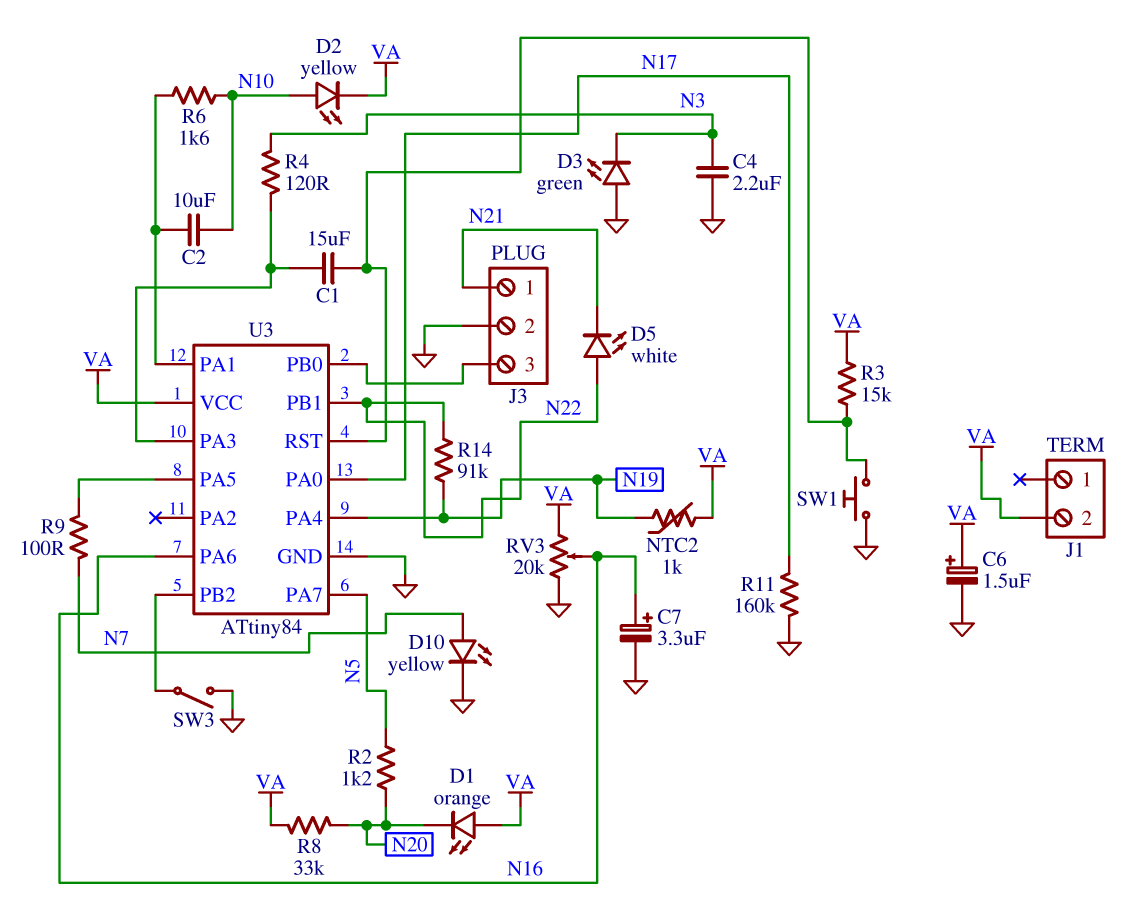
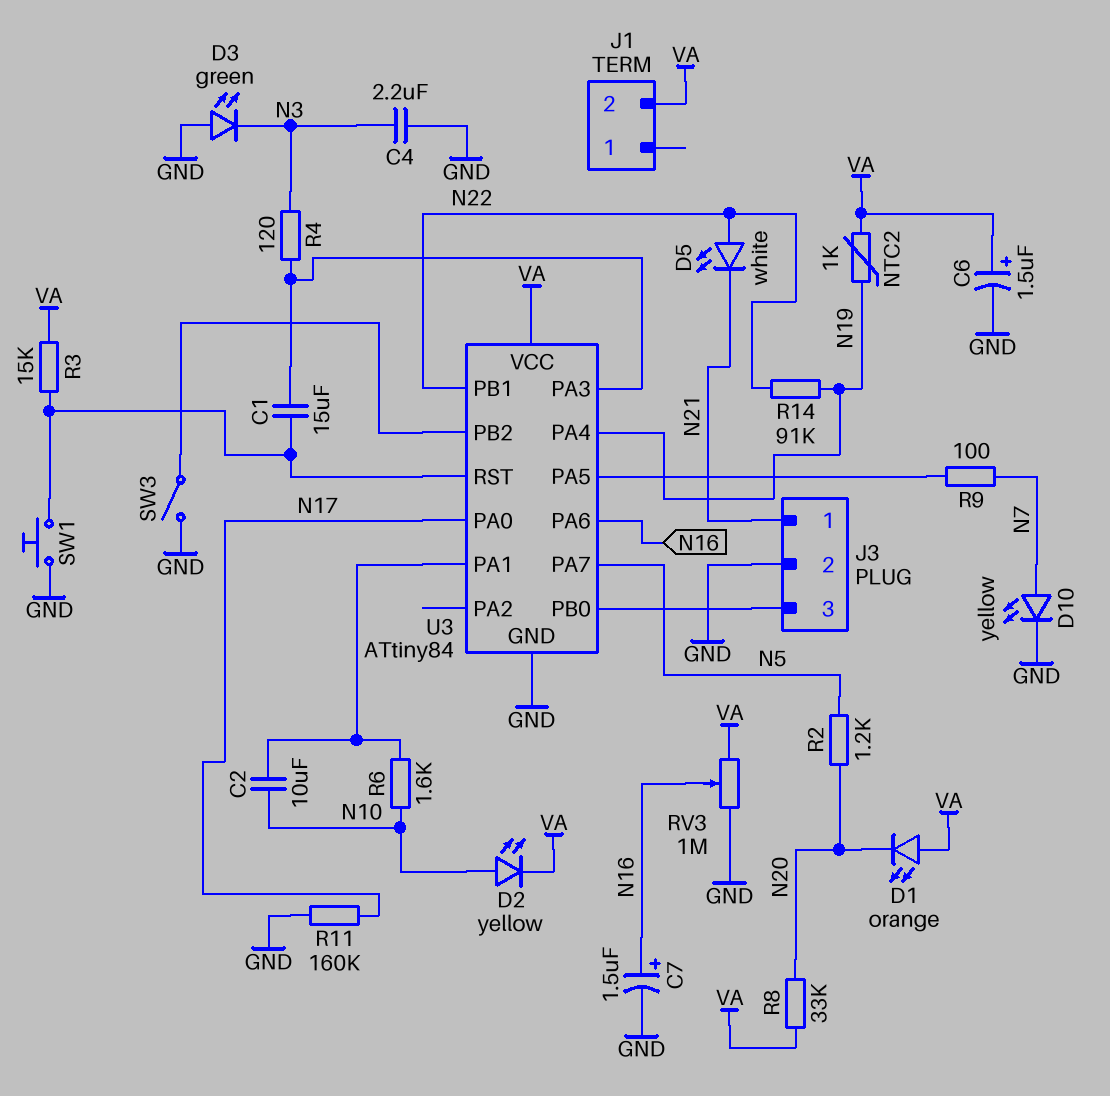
C7: 3.3uF (plus N16, minus GND) -> 1.5uF (plus N16, minus GND)
RV3: 20k (GND, VA, wiper N16) -> 1M (GND, VA, wiper N16)

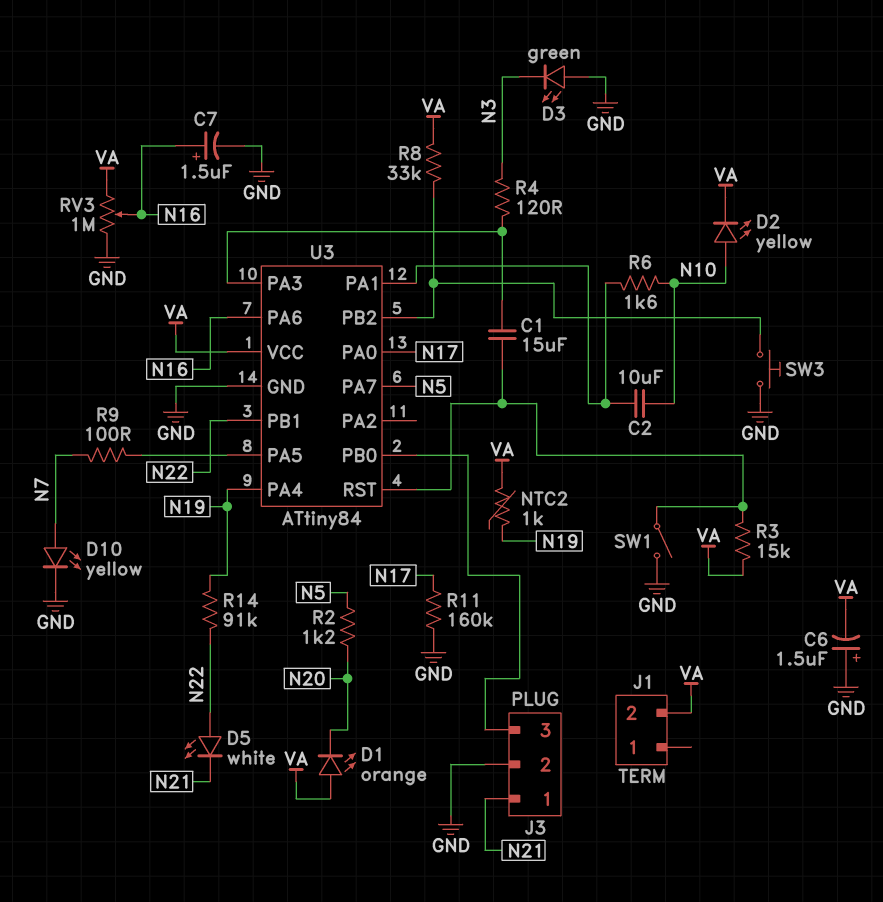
C4: 2.2uF (GND, N3) -> none
C6: 1.5uF (plus VA, minus GND) -> 1.5uF (plus GND, minus VA)
R8: 33k (N20, VA) -> 33k (U3/PB2, VA)
SW1: button (GND, U3/RST) -> switch (GND, U3/RST)
SW3: switch (GND, U3/PB2) -> button (GND, U3/PB2)

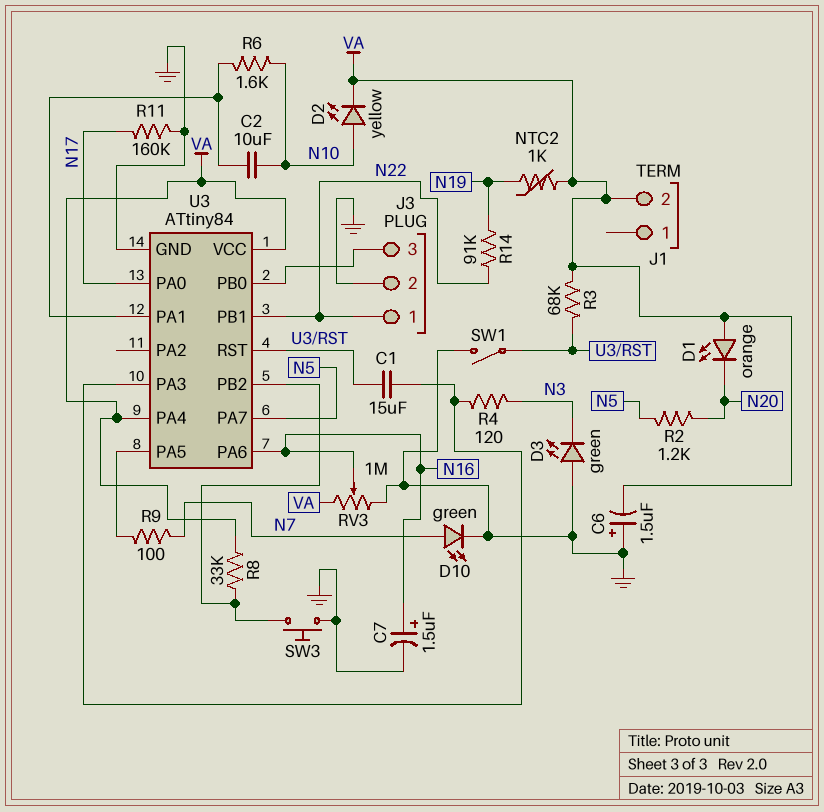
D5: LED white (A N22, K N21) -> none
D10: LED yellow (A N7, K GND) -> LED green (A N7, K GND)
J3 pin 1: N21 -> N22
R3: 15k (U3/RST, VA) -> 68k (U3/RST, VA)
U3 pin PA4: N19 -> VA

